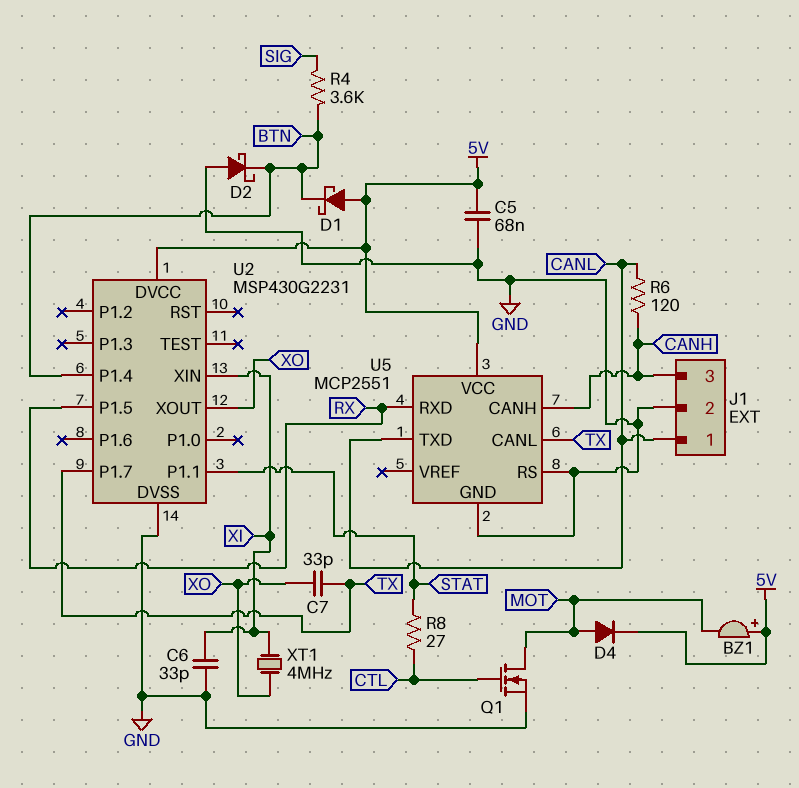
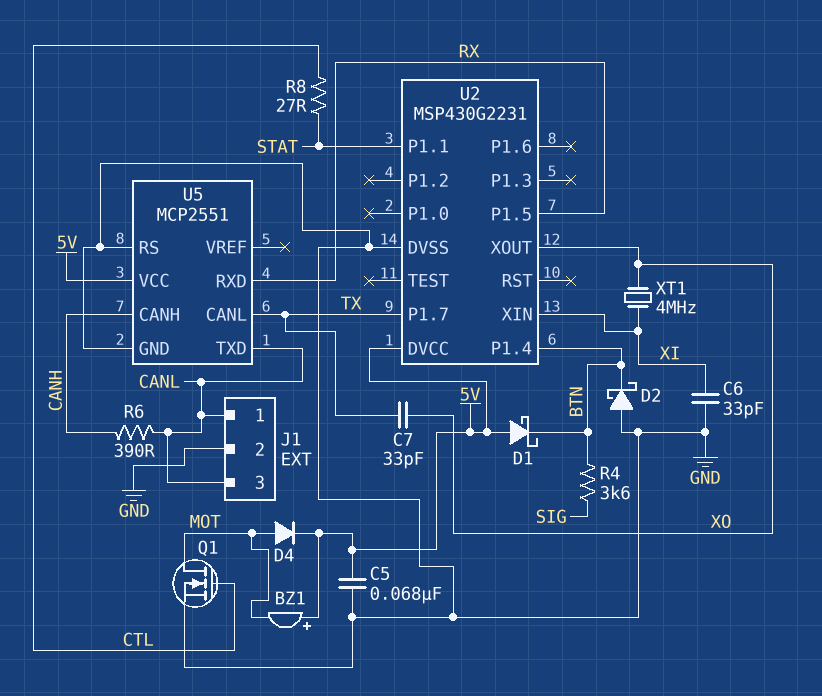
J1 pin 3: CANH -> CANL
R6: 120 (CANH, CANL) -> 390 (CANH, CANL)

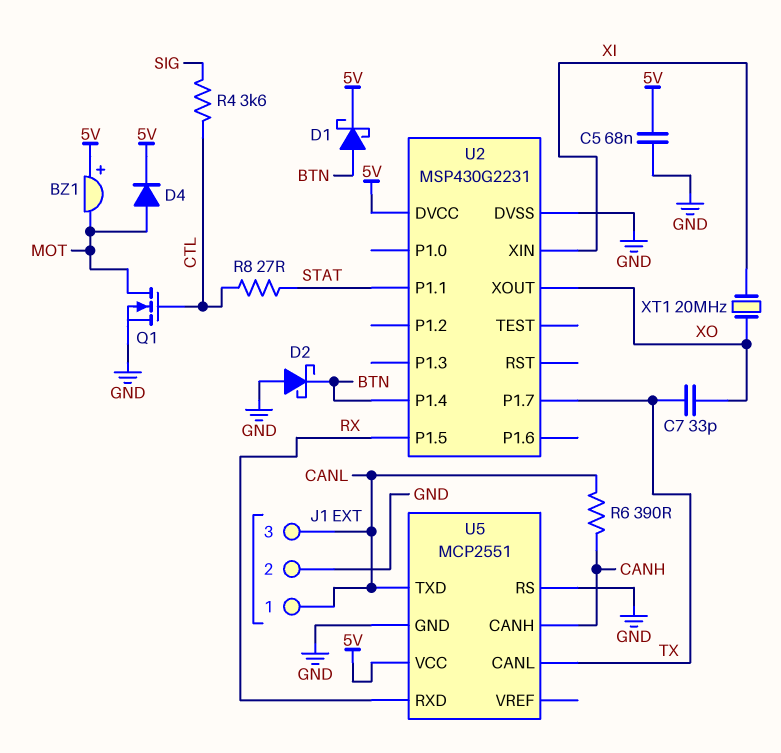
C6: 33pF (GND, XI) -> none
D1: schottky (A 5V, K BTN) -> schottky (A BTN, K 5V)
R4: 3.6k (BTN, SIG) -> 3.6k (CTL, SIG)
XT1: 4MHz (XI, XO) -> 20MHz (XI, XO)

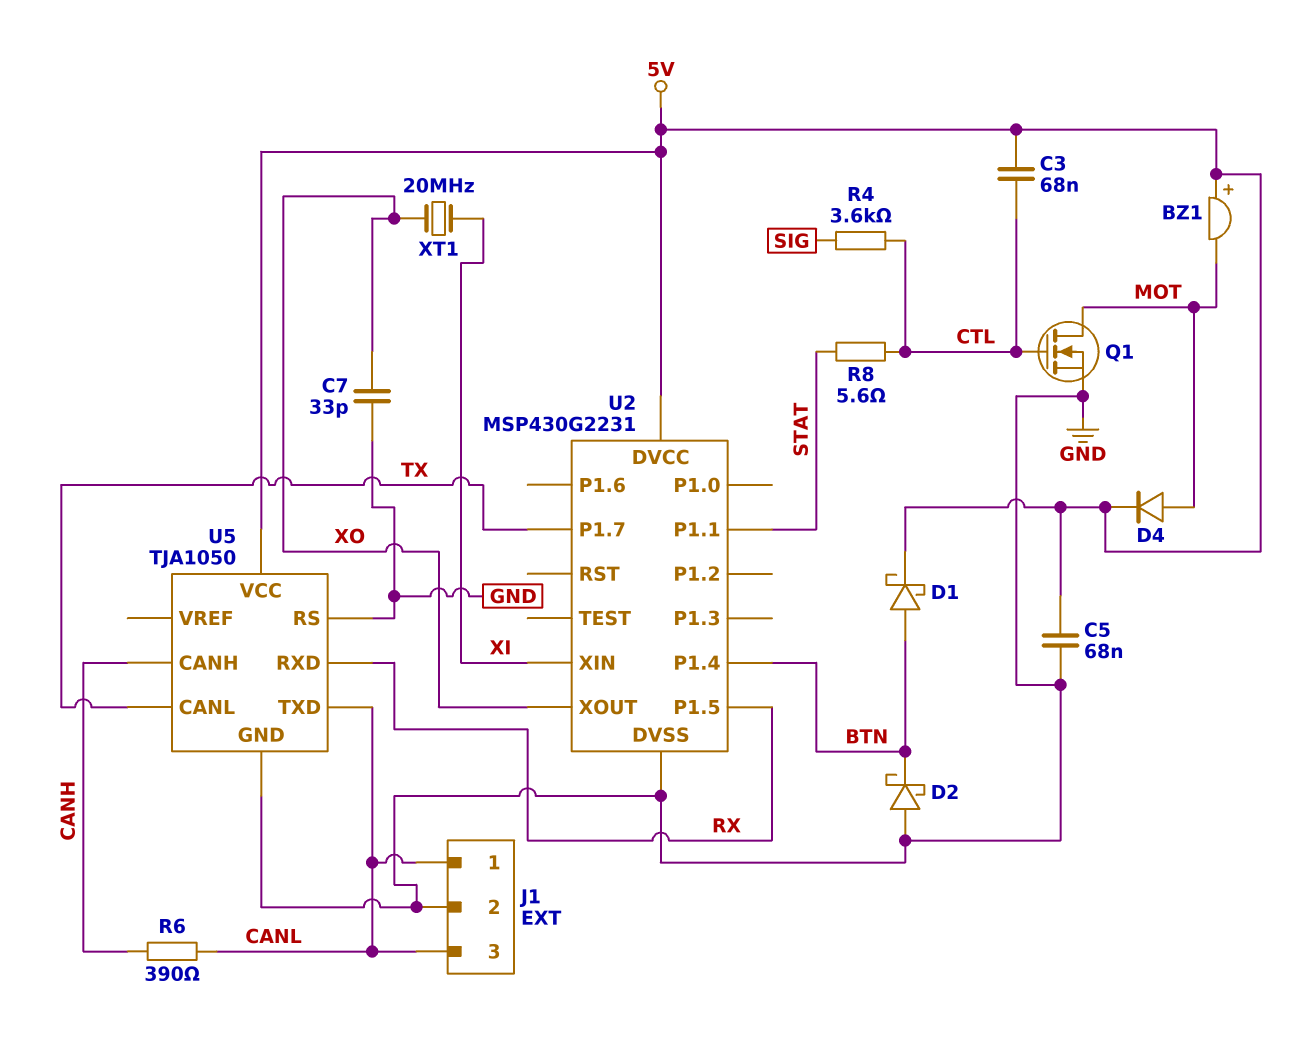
C3: none -> 68nF (5V, CTL)
C7: 33pF (TX, XO) -> 33pF (GND, XO)
R8: 27 (CTL, STAT) -> 5.6 (CTL, STAT)
U5: MCP2551 -> TJA1050

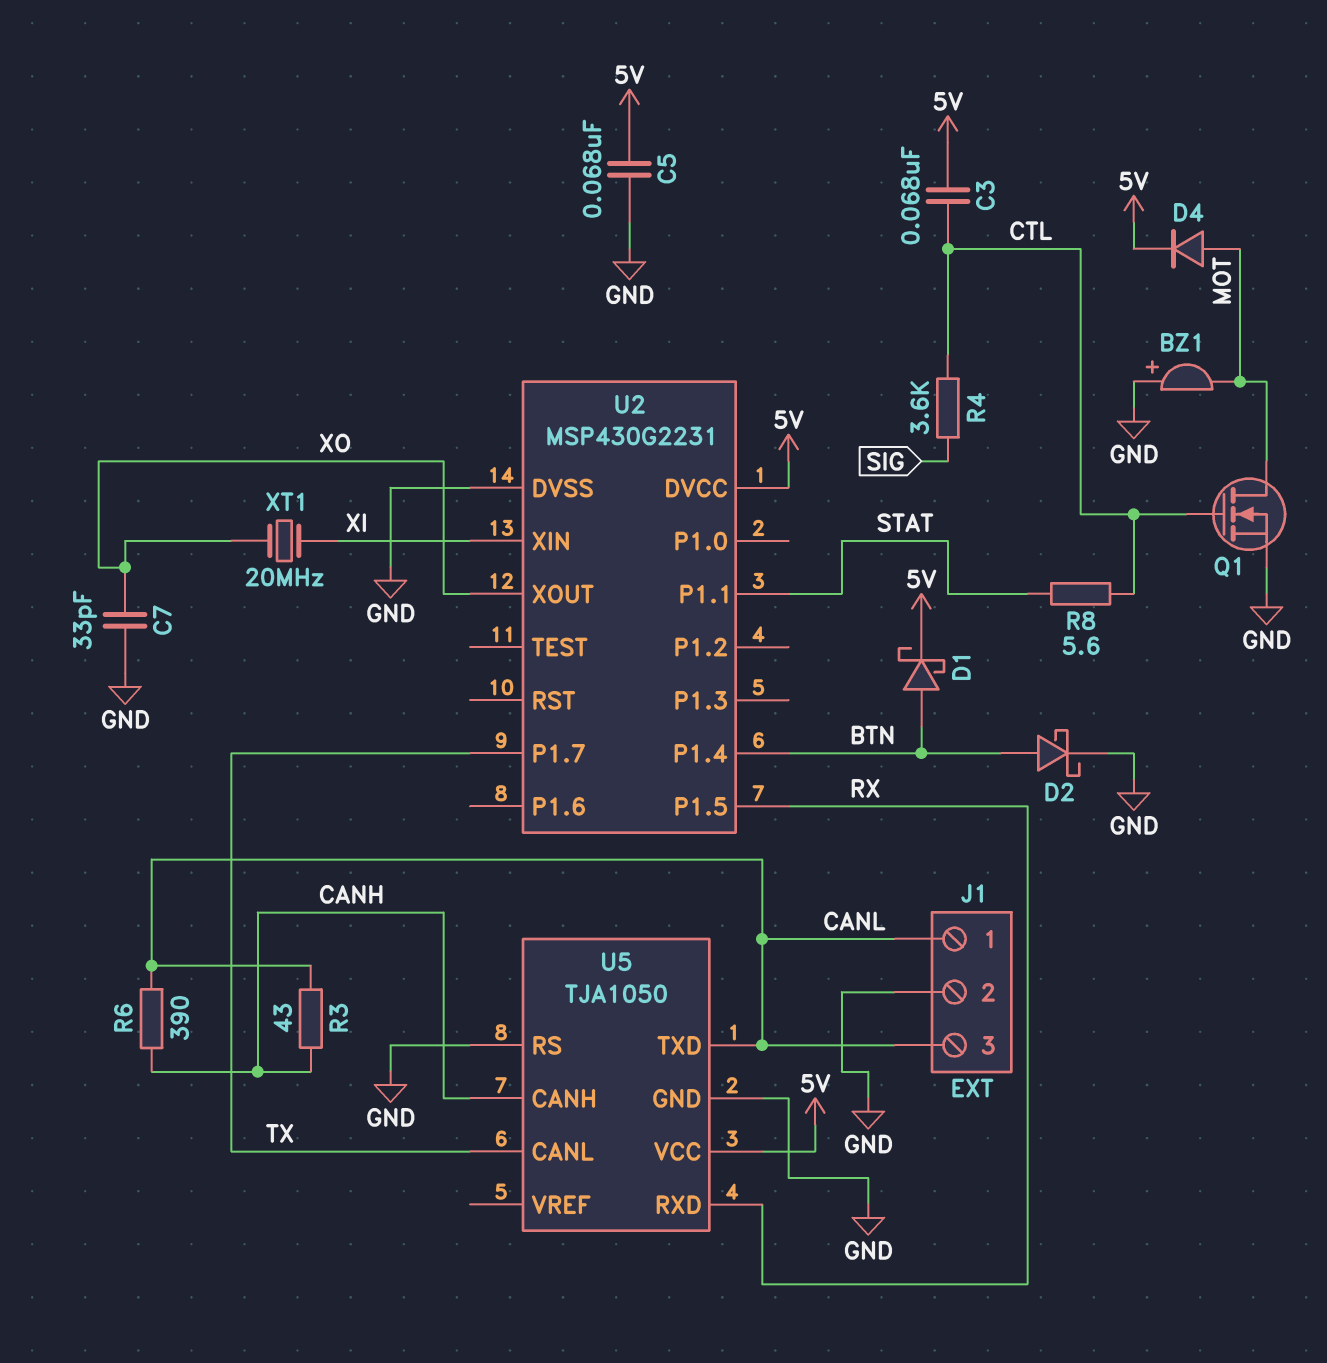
BZ1: buzzer (plus 5V, minus MOT) -> buzzer (plus GND, minus MOT)
D2: schottky (A GND, K BTN) -> schottky (A BTN, K GND)
R3: none -> 43 (CANH, CANL)

